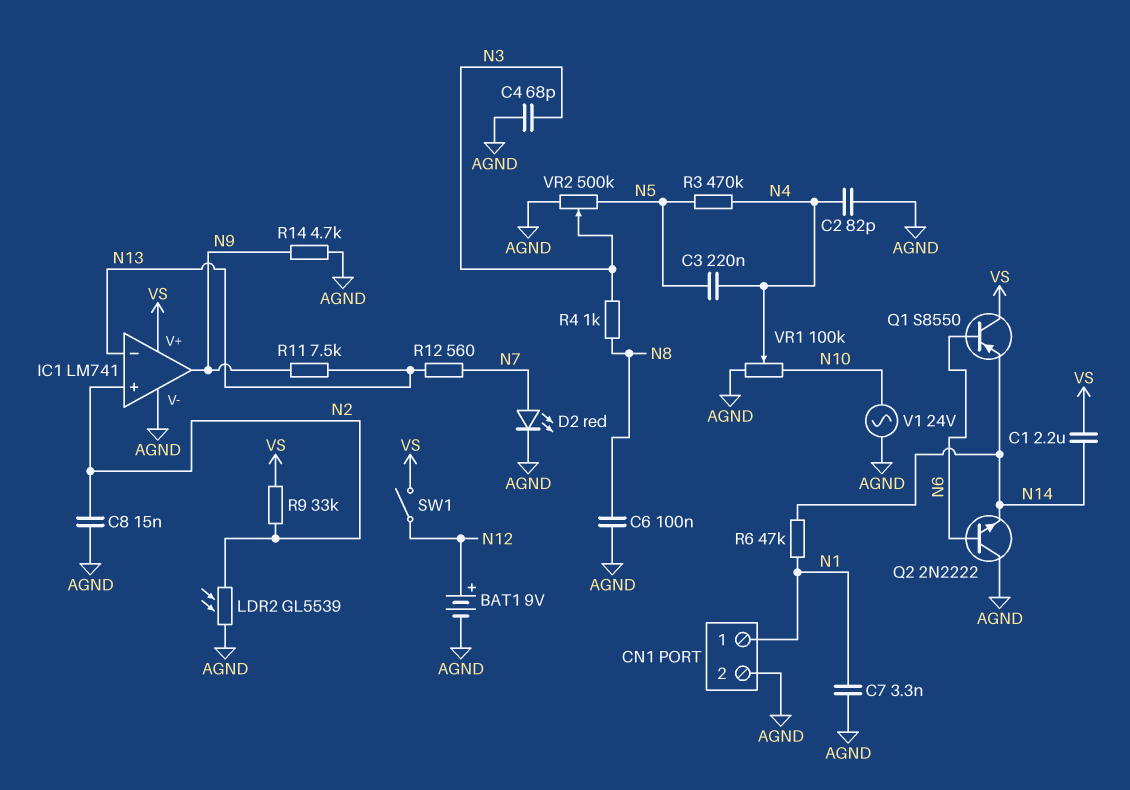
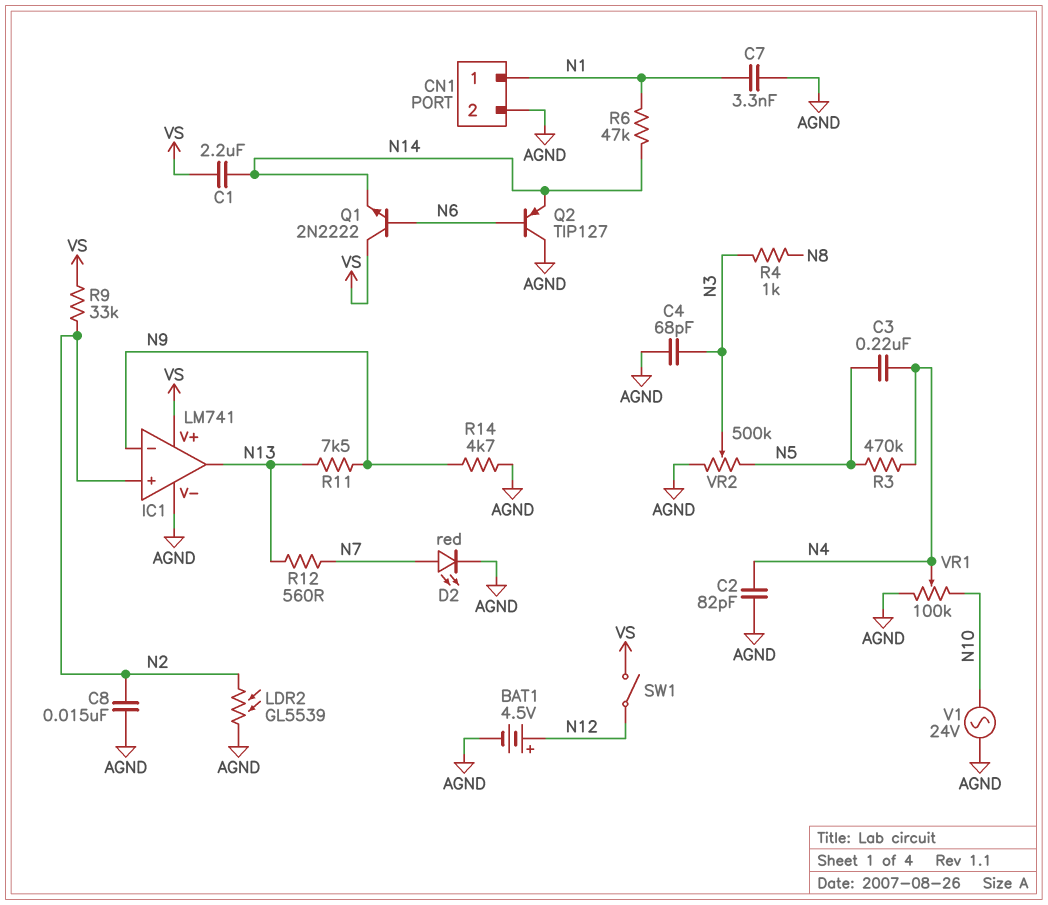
BAT1: 9V (plus N12, minus AGND) -> 4.5V (plus N12, minus AGND)
C6: 100nF (AGND, N8) -> none
IC1 pin in-: N13 -> N9
IC1 pin out: N9 -> N13
Q1: PNP S8550 (B N6, C VS, E N14) -> NPN 2N2222 (B N6, C VS, E N14)
Q2: NPN 2N2222 (B N6, C AGND, E N14) -> PNP TIP127 (B N6, C AGND, E N14)

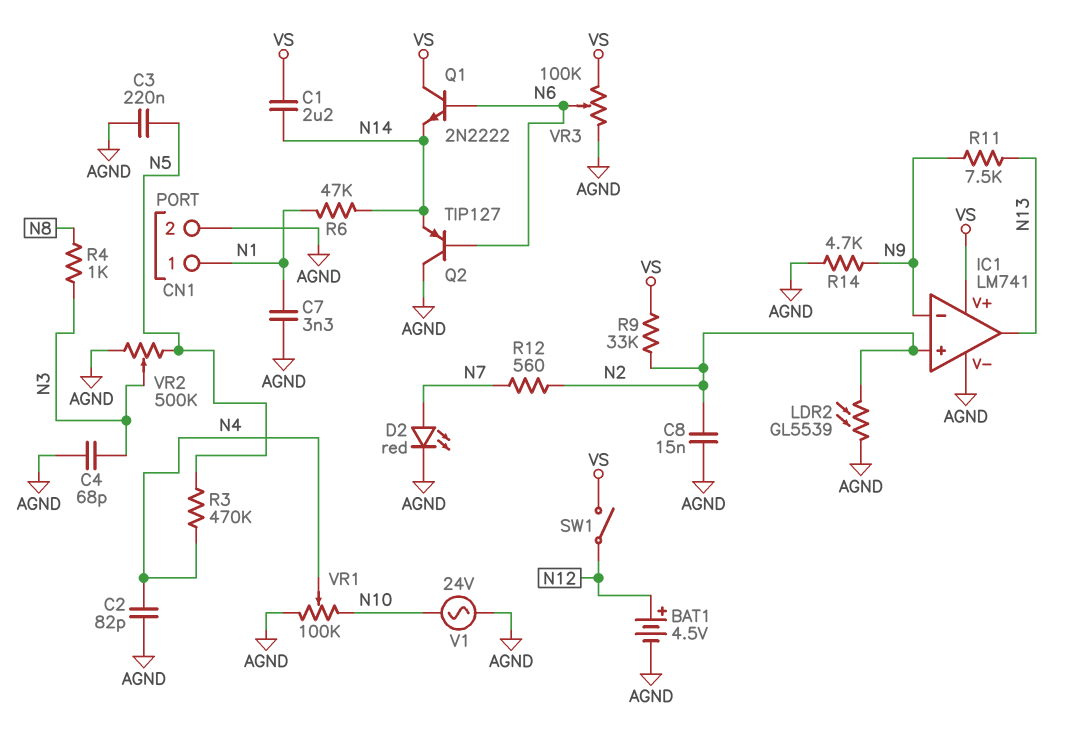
C3: 220nF (N4, N5) -> 220nF (AGND, N5)
R12: 560 (N7, N13) -> 560 (N2, N7)
VR3: none -> 100k (AGND, VS, wiper N6)

